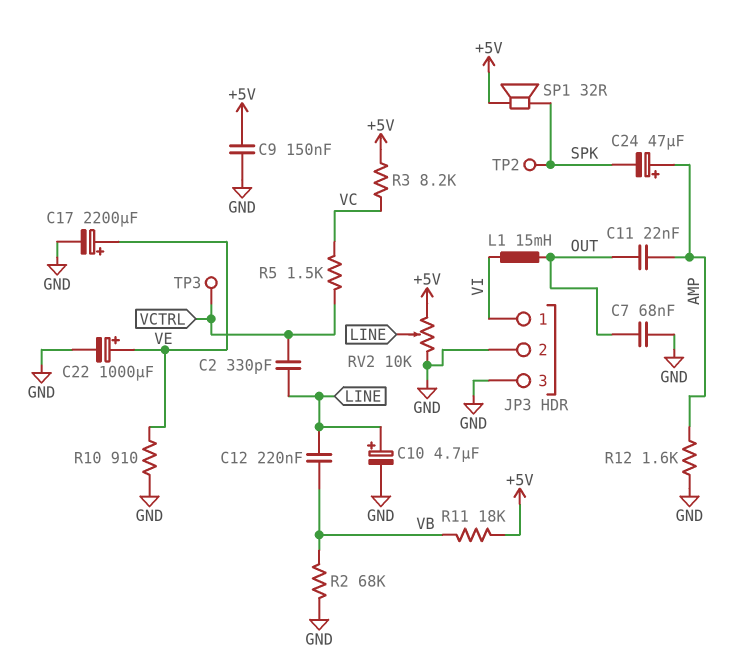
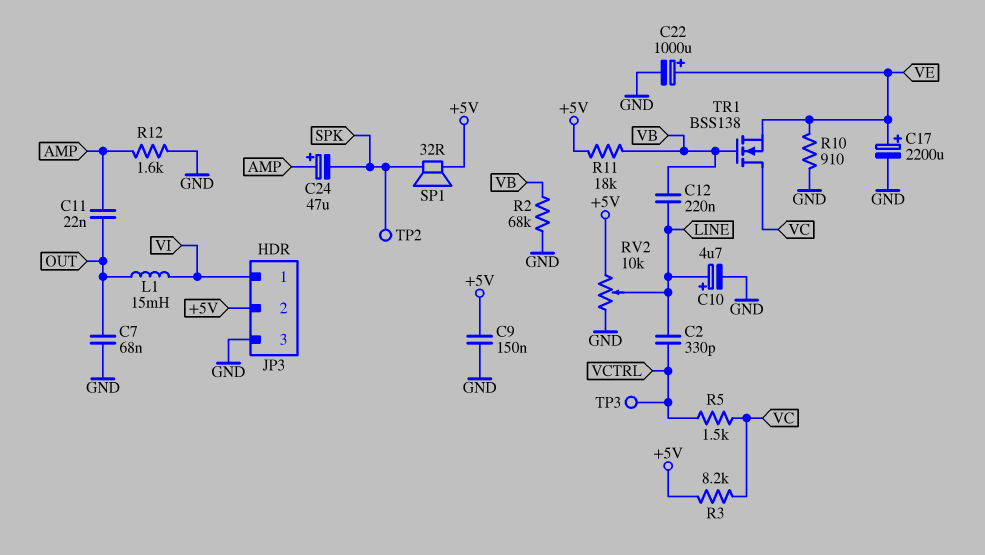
JP3 pin 2: GND -> +5V
TR1: none -> NMOS BSS138 (G VB, D VC, S VE)

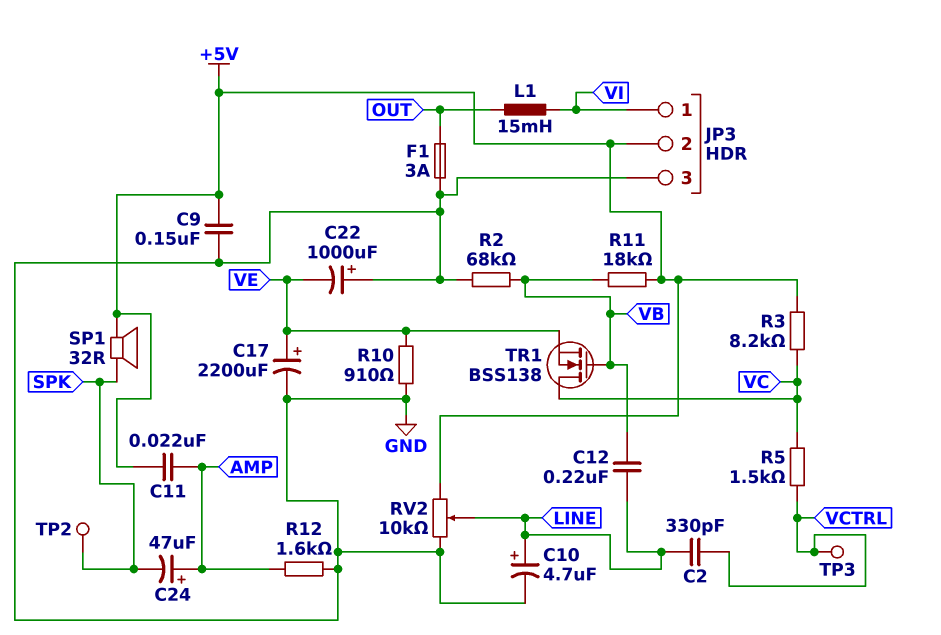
C7: 68nF (GND, OUT) -> none
C11: 22nF (AMP, OUT) -> 22nF (+5V, AMP)
C22: 1000uF (plus VE, minus GND) -> 1000uF (plus GND, minus VE)
F1: none -> 3A (GND, OUT)

